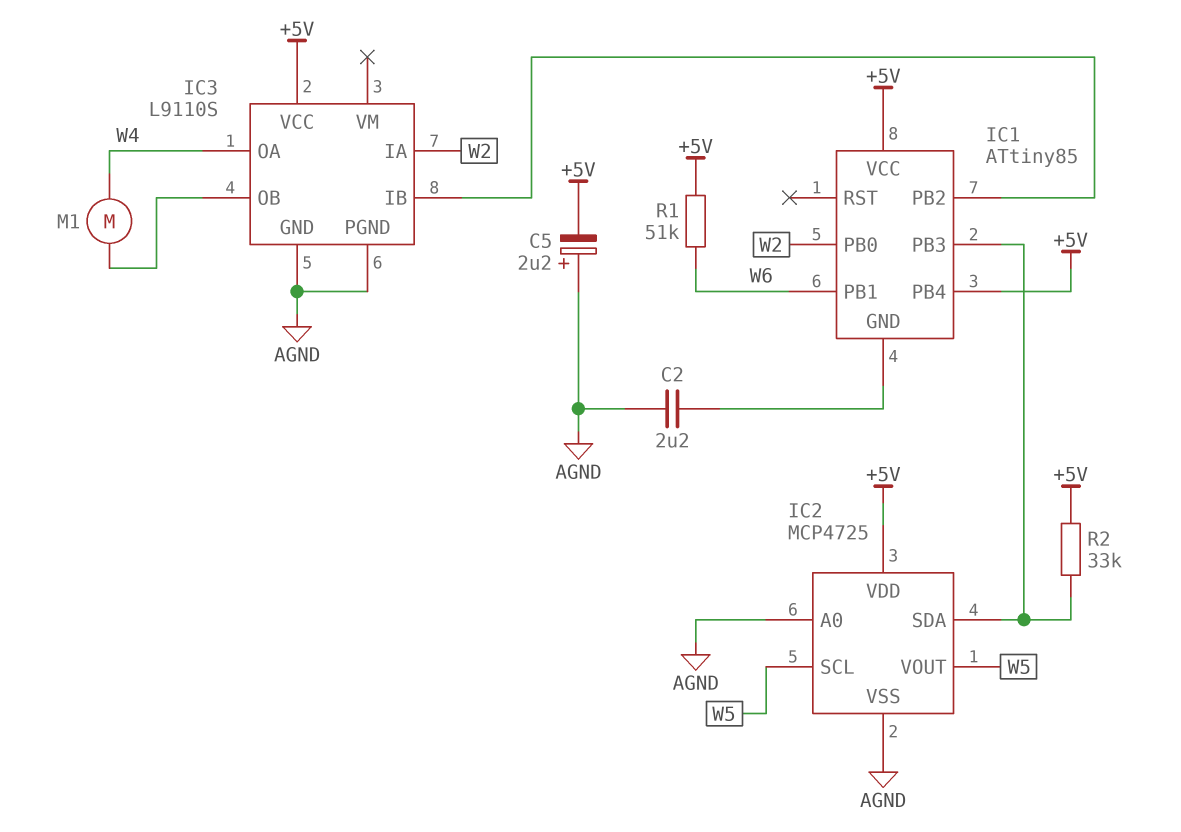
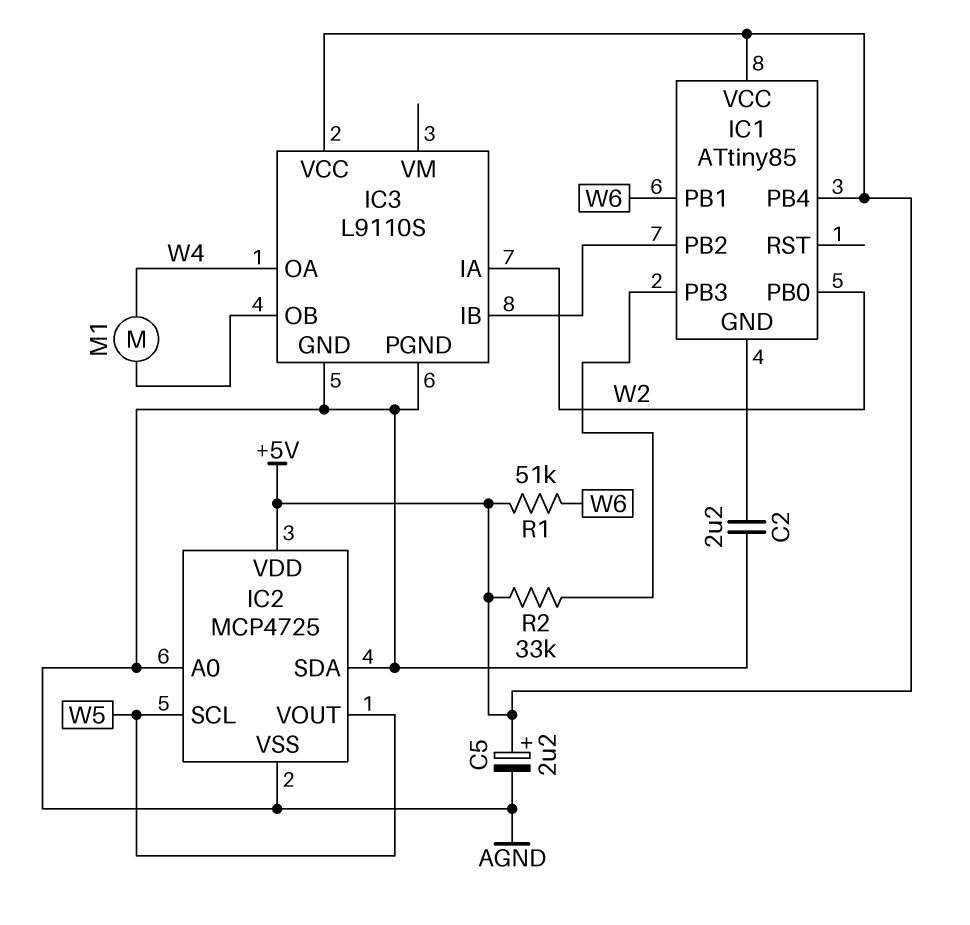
C5: 2.2uF (plus AGND, minus +5V) -> 2.2uF (plus +5V, minus AGND)
IC2 pin SDA: IC1/PB3 -> AGND

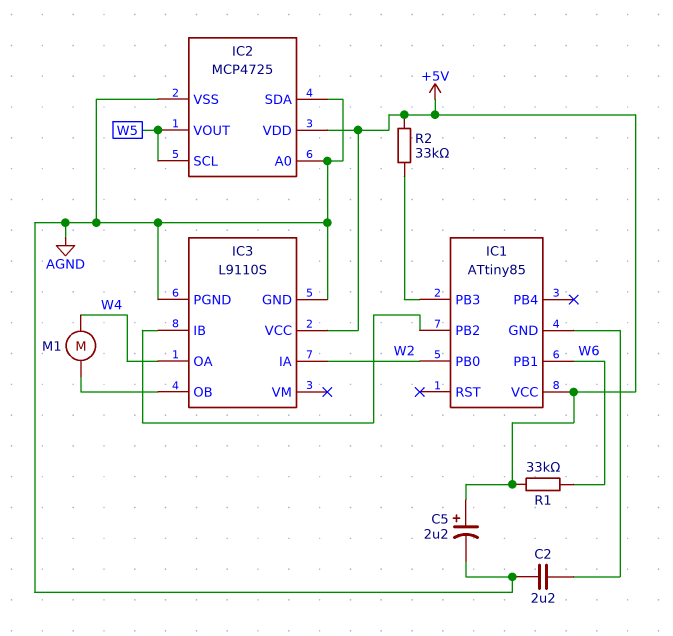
IC1 pin PB4: +5V -> none
R1: 51k (+5V, W6) -> 33k (+5V, W6)

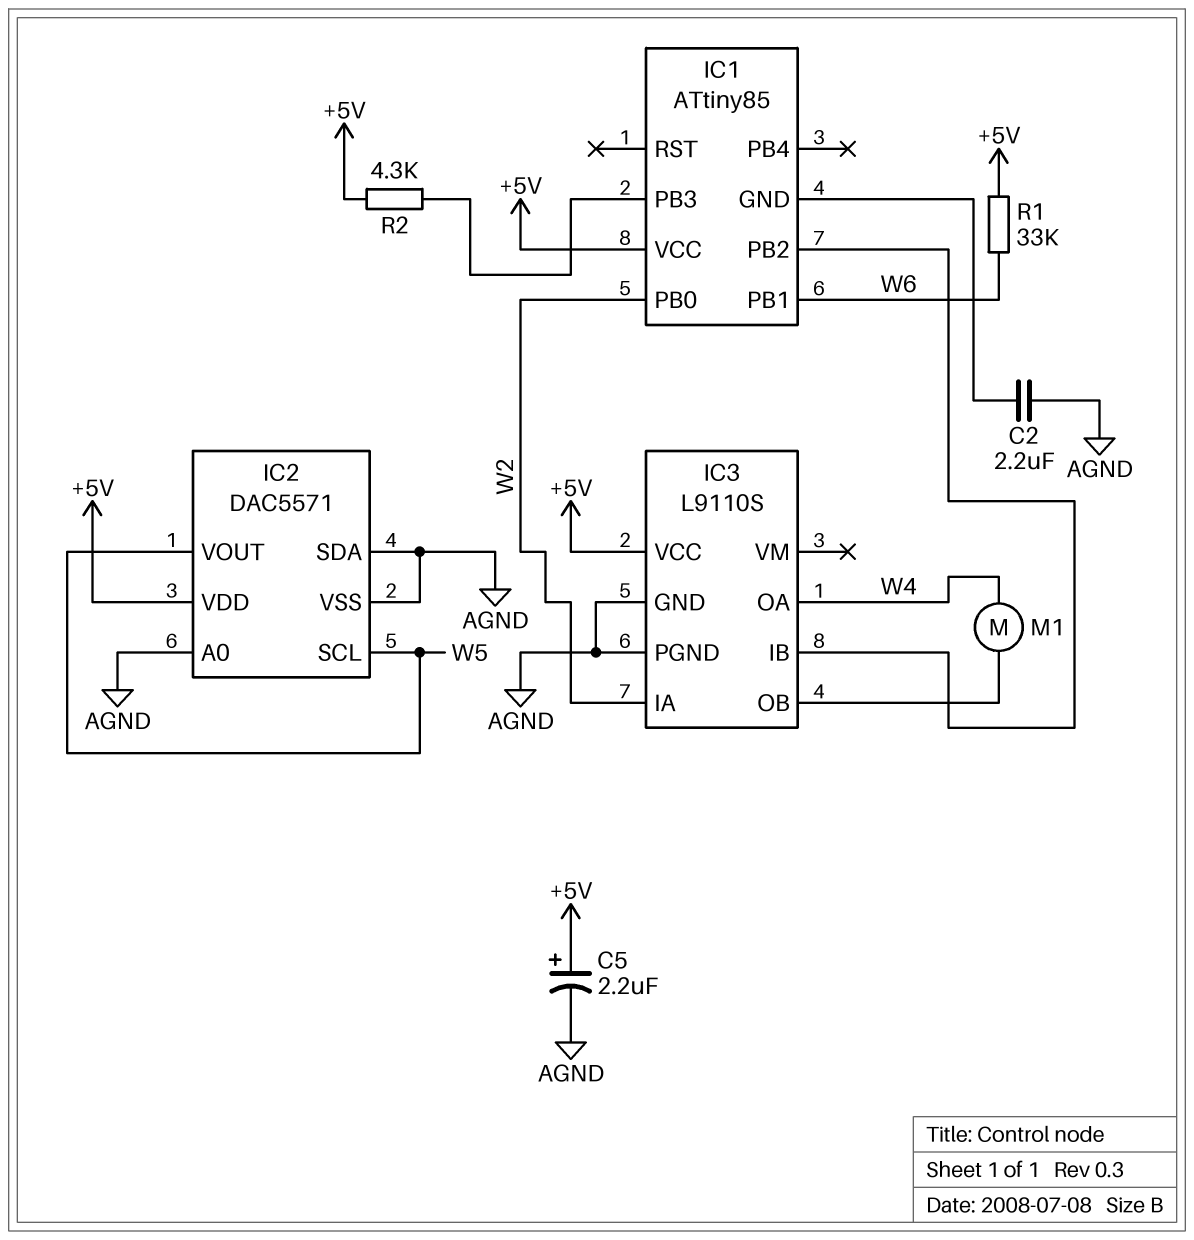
IC2: MCP4725 -> DAC5571
R2: 33k (+5V, IC1/PB3) -> 4.3k (+5V, IC1/PB3)

